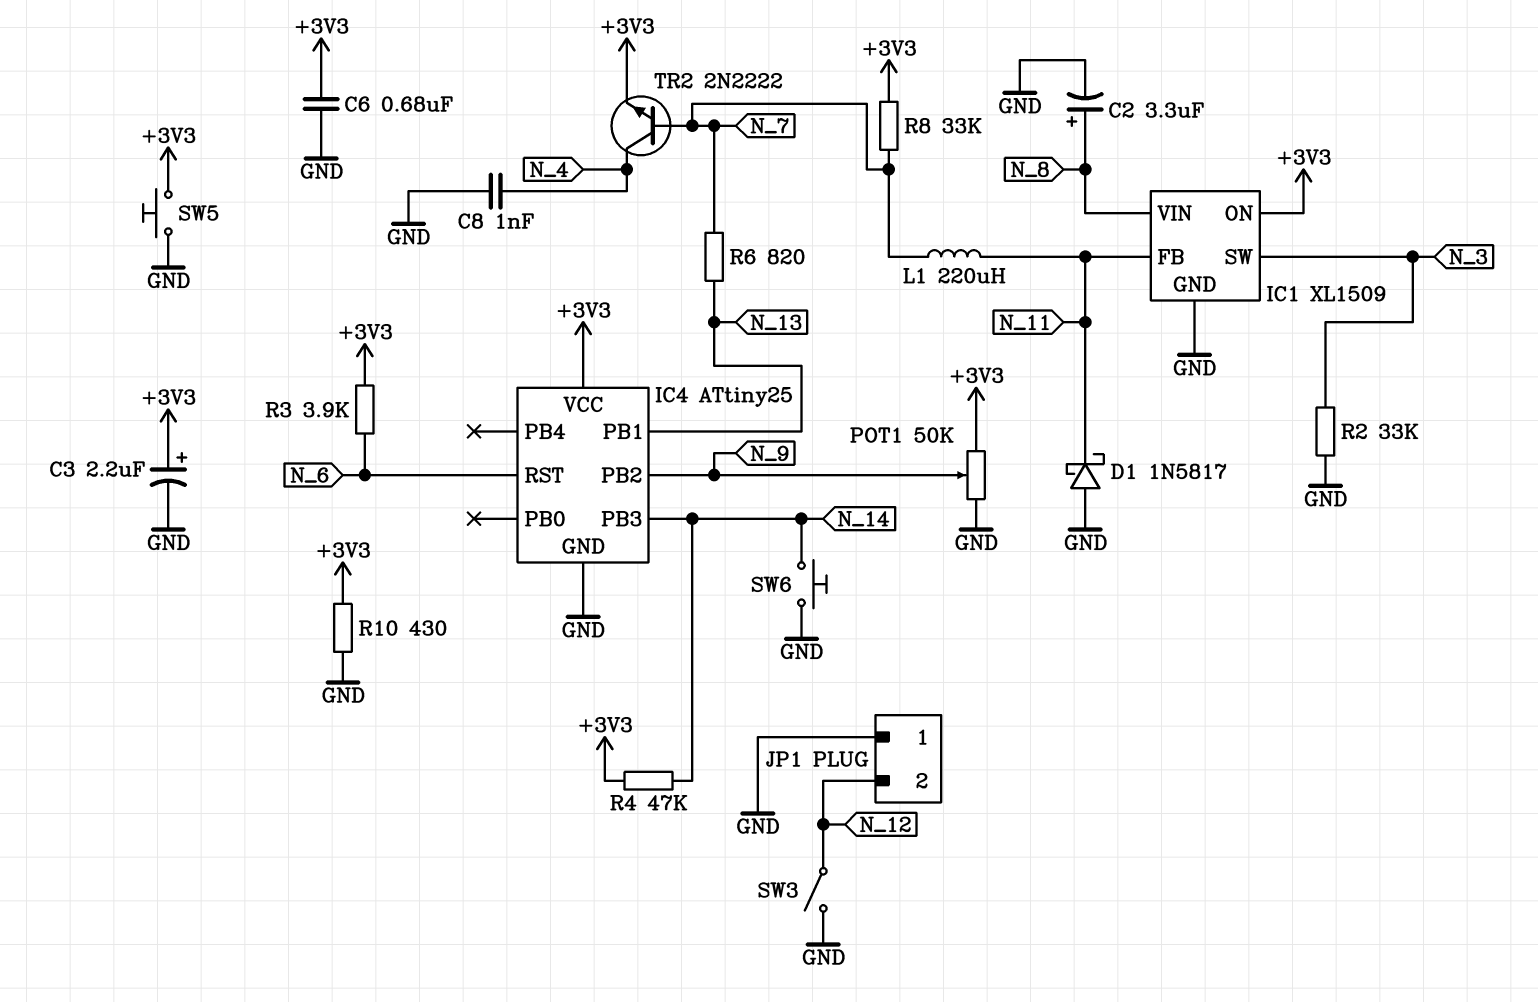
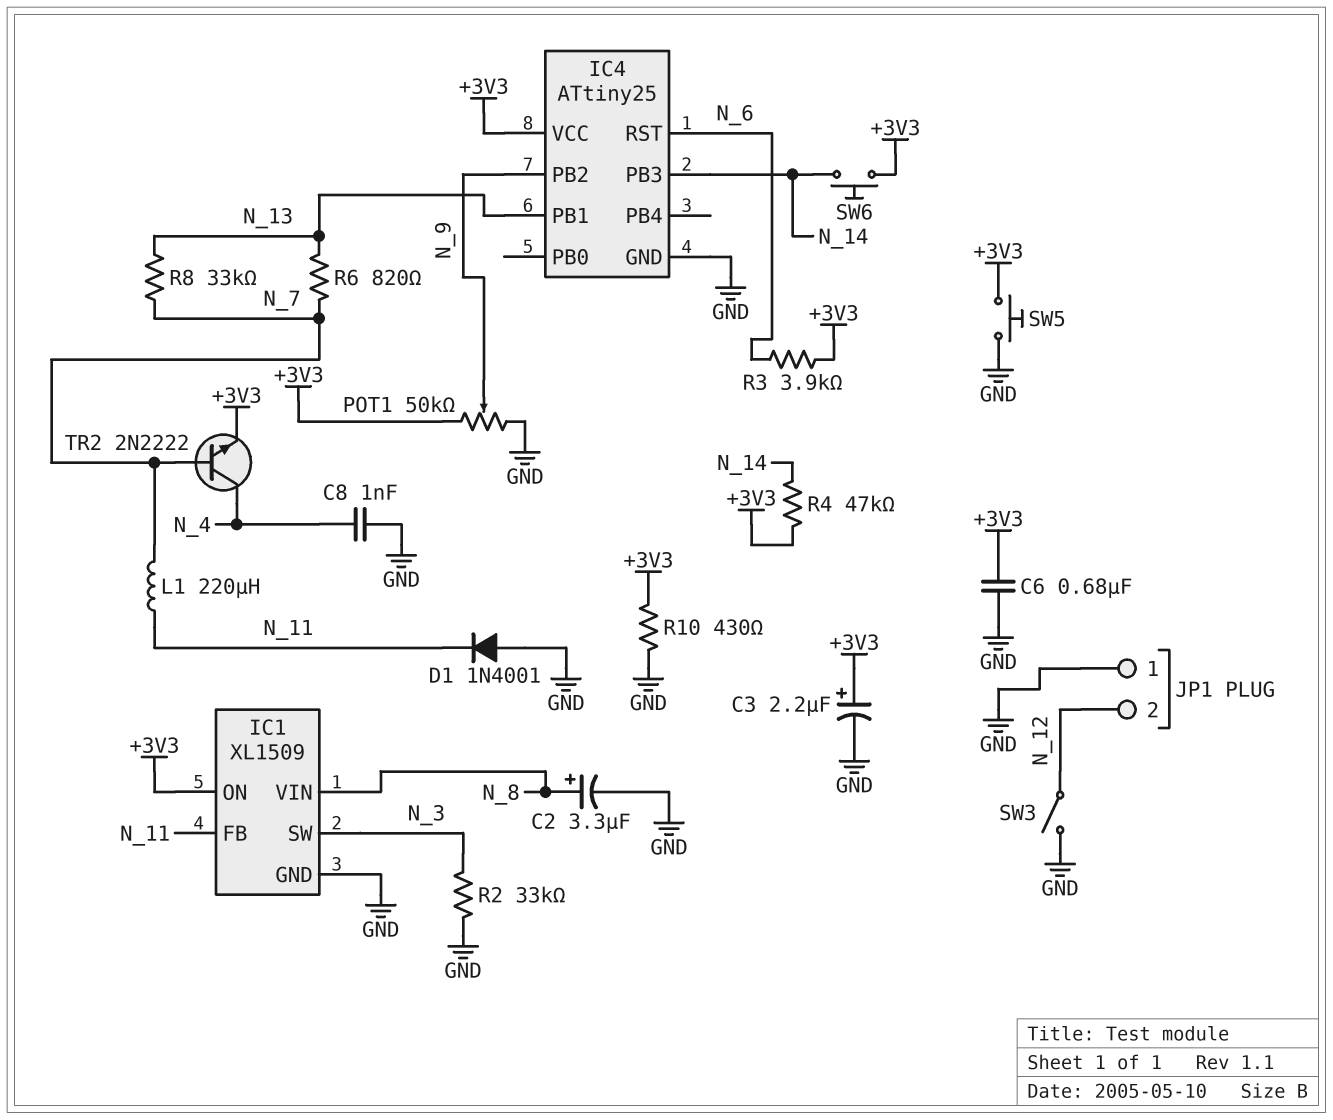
D1: schottky 1N5817 (A GND, K N_11) -> diode 1N4001 (A GND, K N_11)
R8: 33k (+3V3, N_7) -> 33k (N_7, N_13)
SW6: button (GND, N_14) -> button (+3V3, N_14)

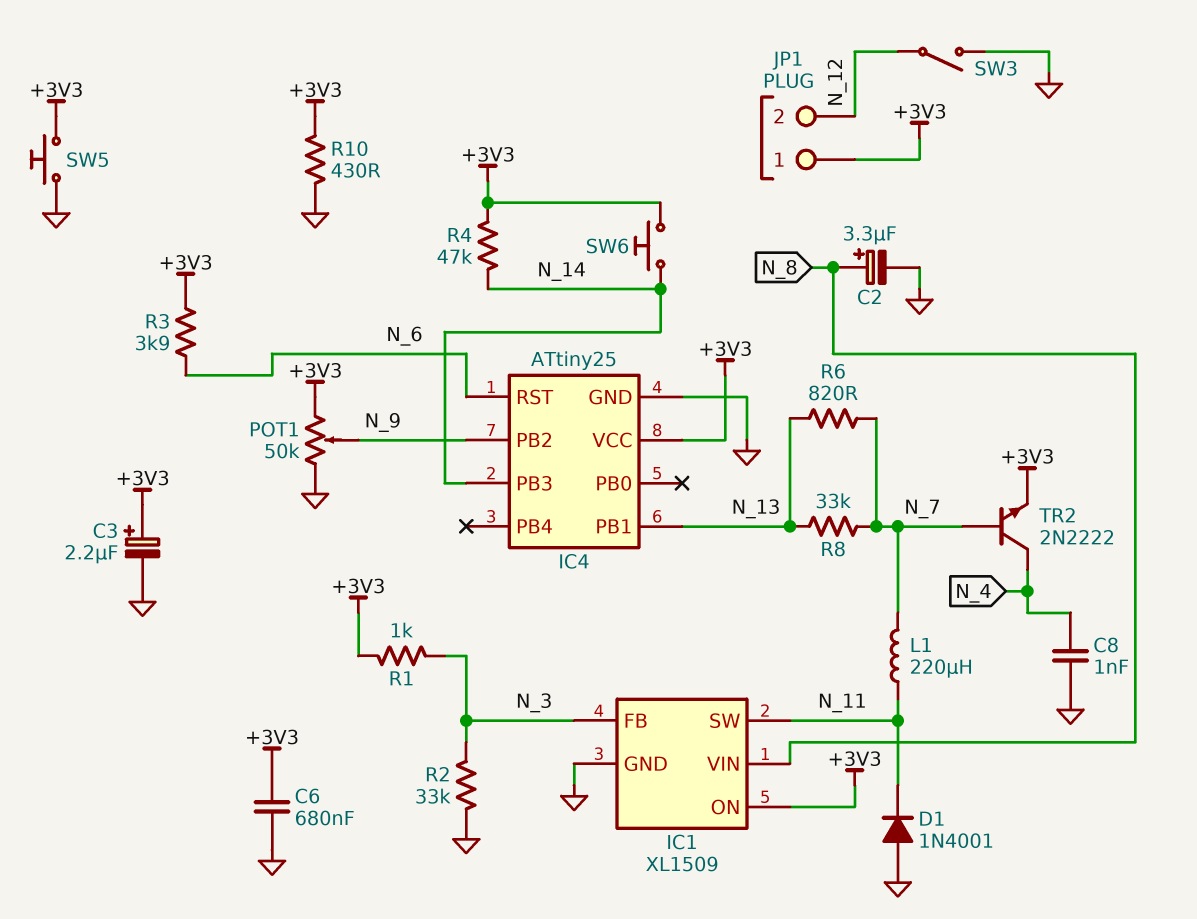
IC1 pin FB: N_11 -> N_3
IC1 pin SW: N_3 -> N_11
JP1 pin 1: GND -> +3V3
R1: none -> 1k (+3V3, N_3)

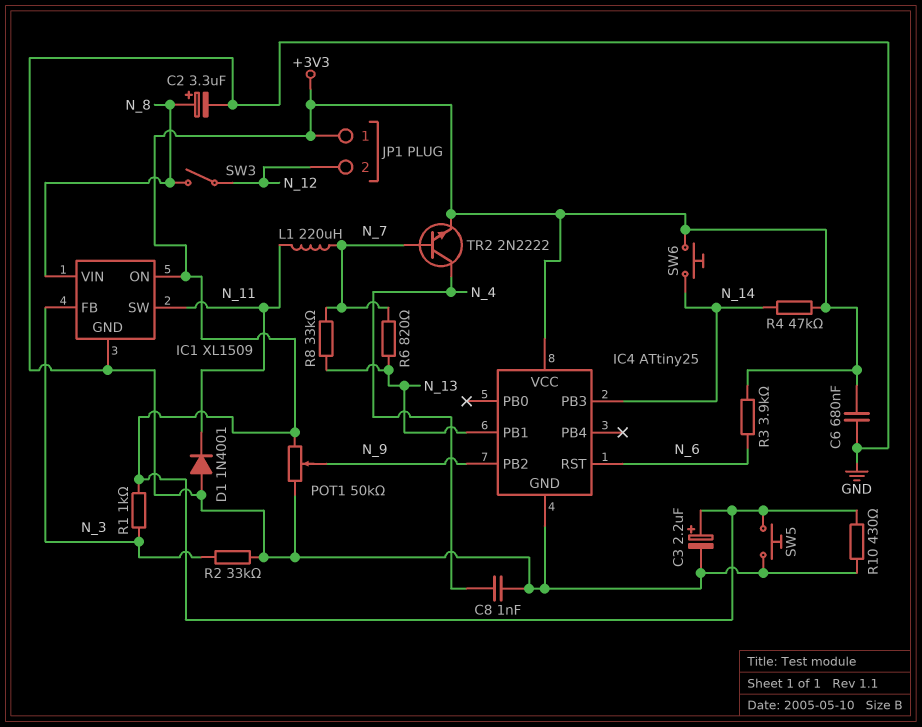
SW3: switch (GND, N_12) -> switch (N_8, N_12)

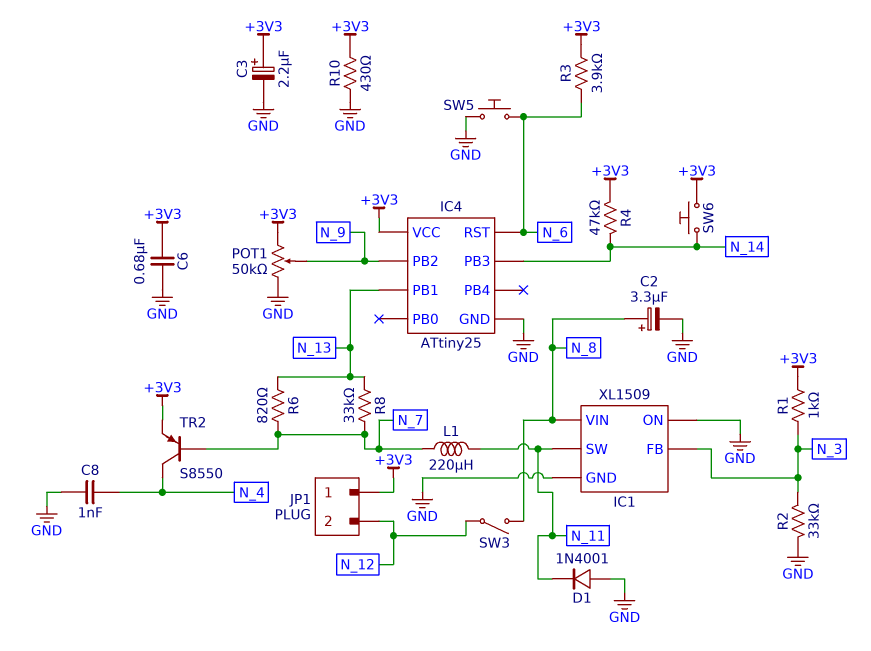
IC1 pin ON: +3V3 -> GND
SW5: button (+3V3, GND) -> button (GND, N_6)
TR2: NPN 2N2222 (B N_7, C N_4, E +3V3) -> PNP S8550 (B N_7, C N_4, E +3V3)

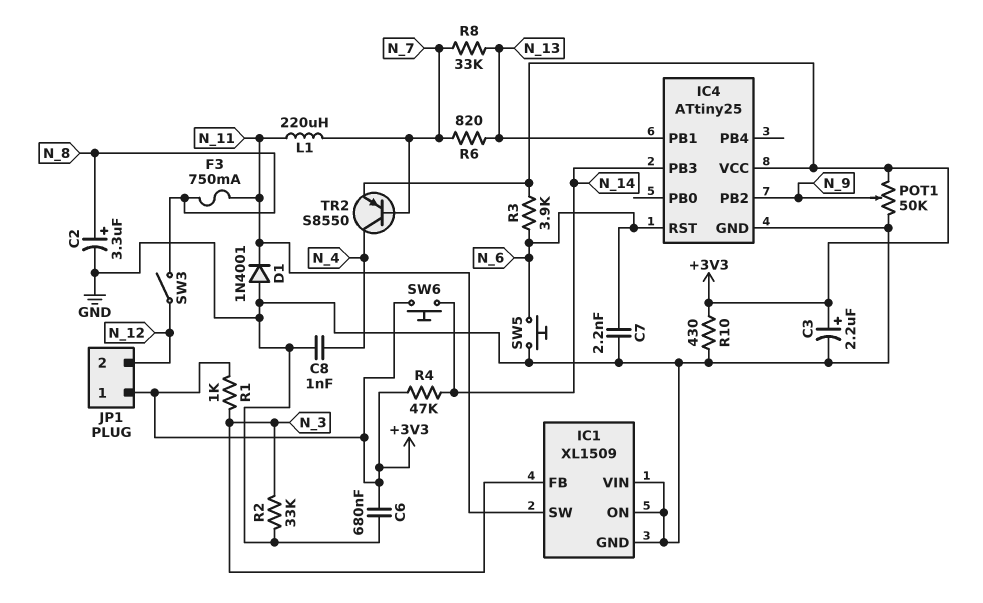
C7: none -> 2.2nF (GND, N_6)
F3: none -> 750mA (N_8, N_11)
IC1 pin VIN: N_8 -> GND

